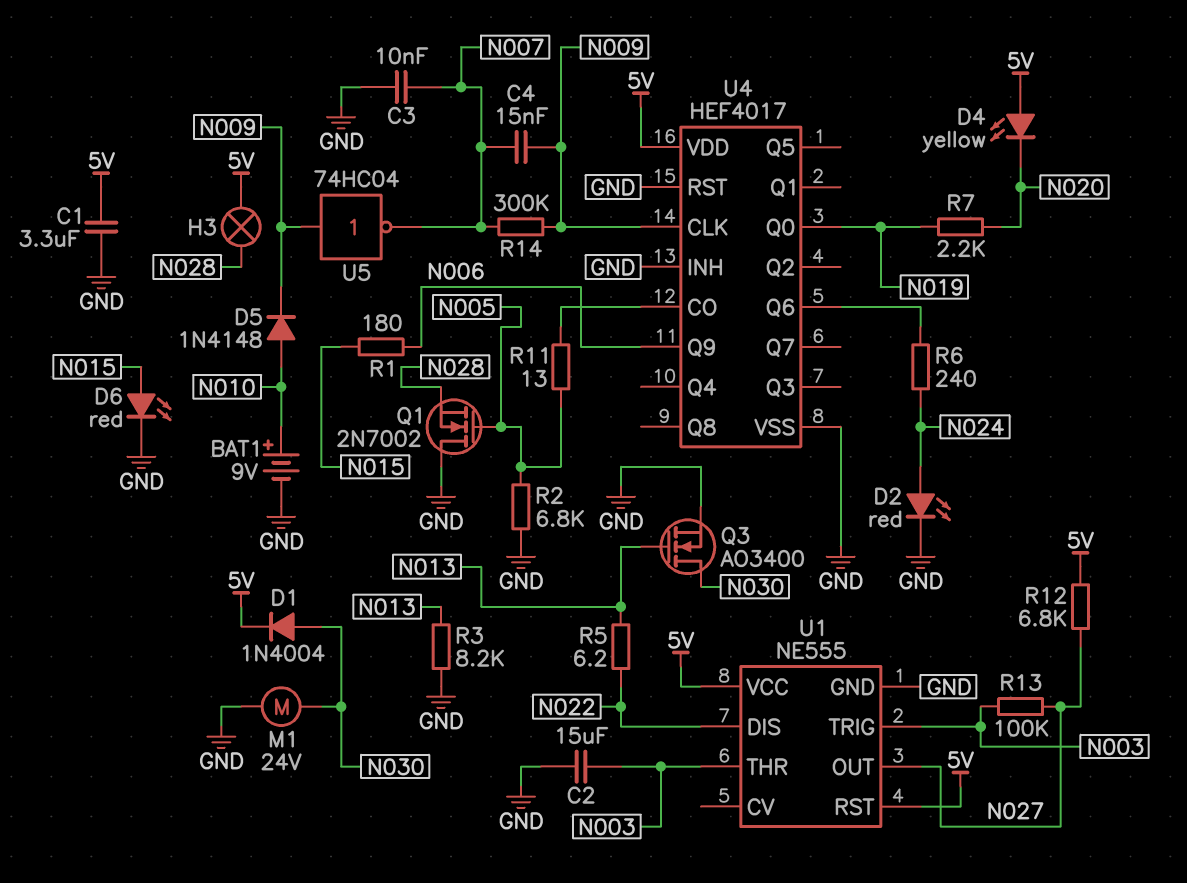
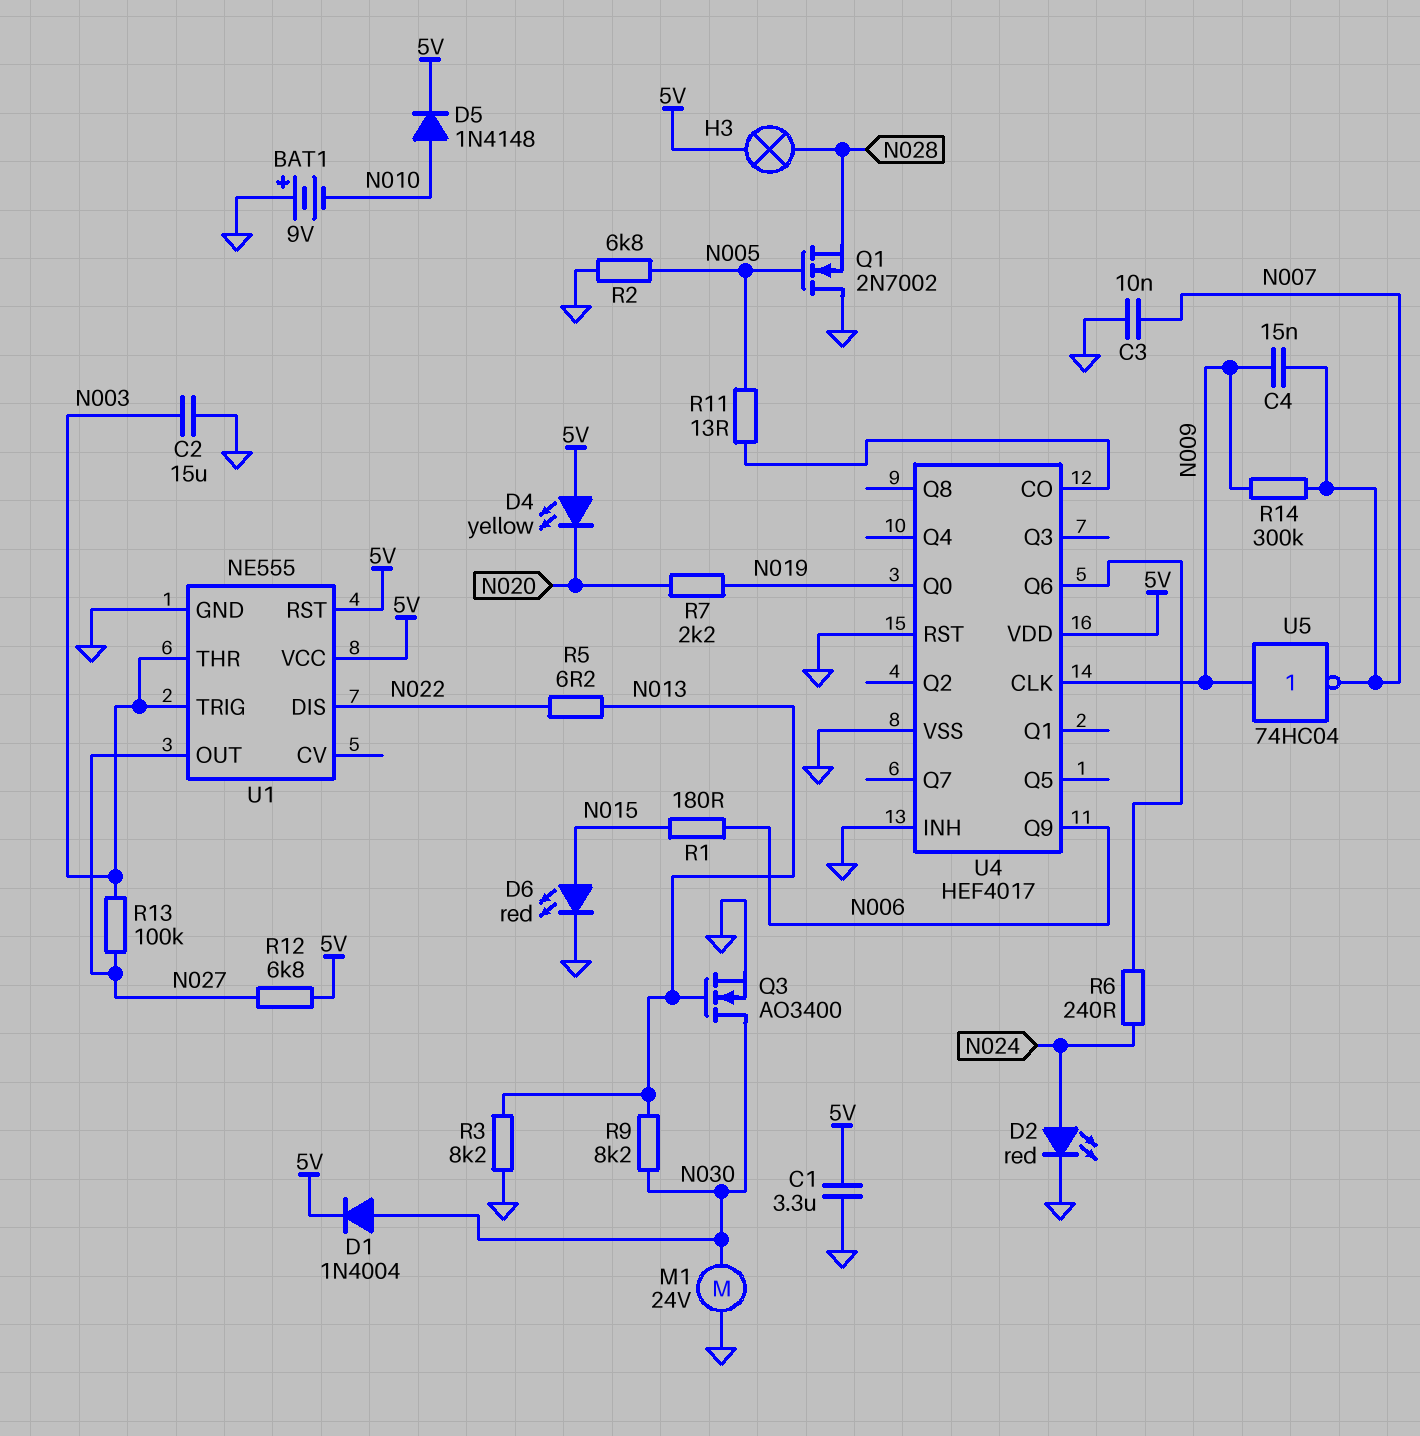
BAT1: 9V (plus N010, minus GND) -> 9V (plus GND, minus N010)
D5: diode 1N4148 (A N010, K N009) -> diode 1N4148 (A N010, K 5V)
R9: none -> 8.2k (N013, N030)

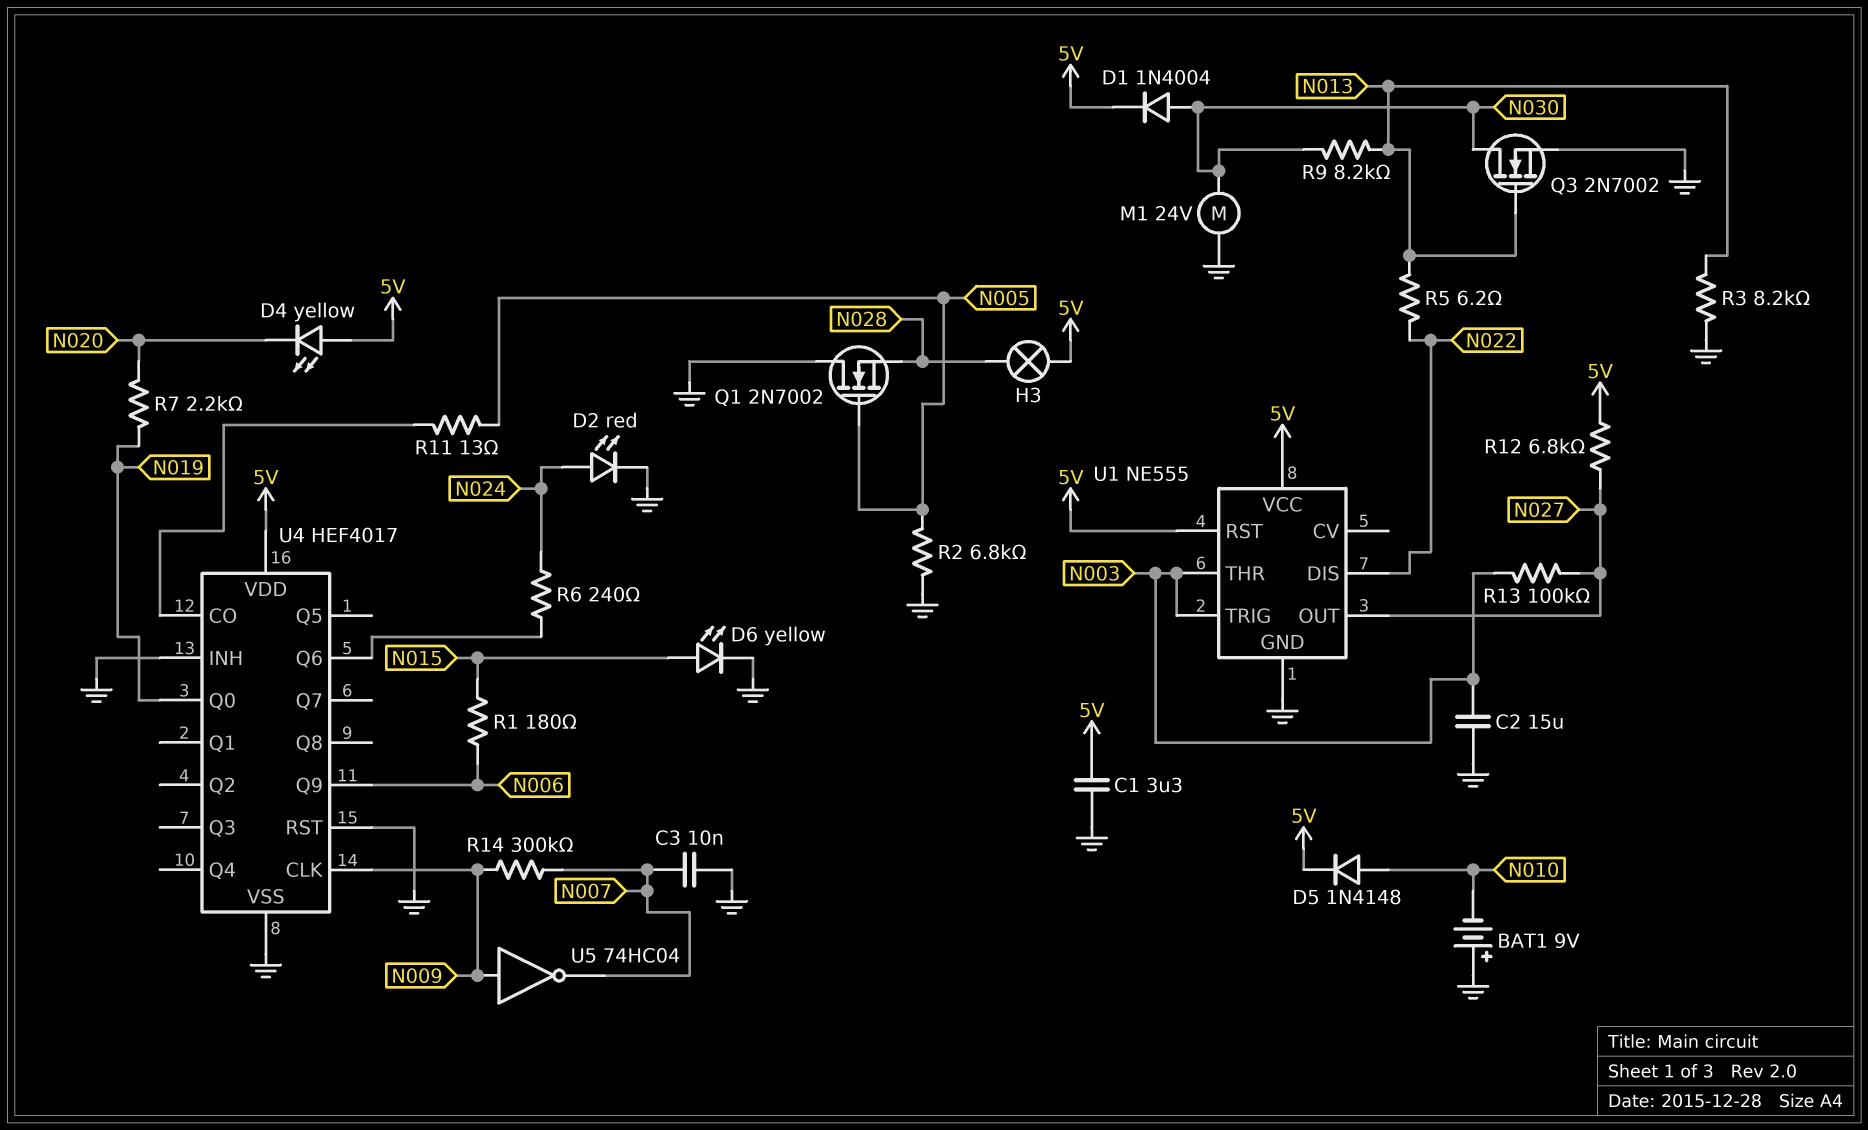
C4: 15nF (N007, N009) -> none
D6: LED red (A N015, K GND) -> LED yellow (A N015, K GND)
Q3: NMOS AO3400 (G N013, D N030, S GND) -> NMOS 2N7002 (G N013, D N030, S GND)

